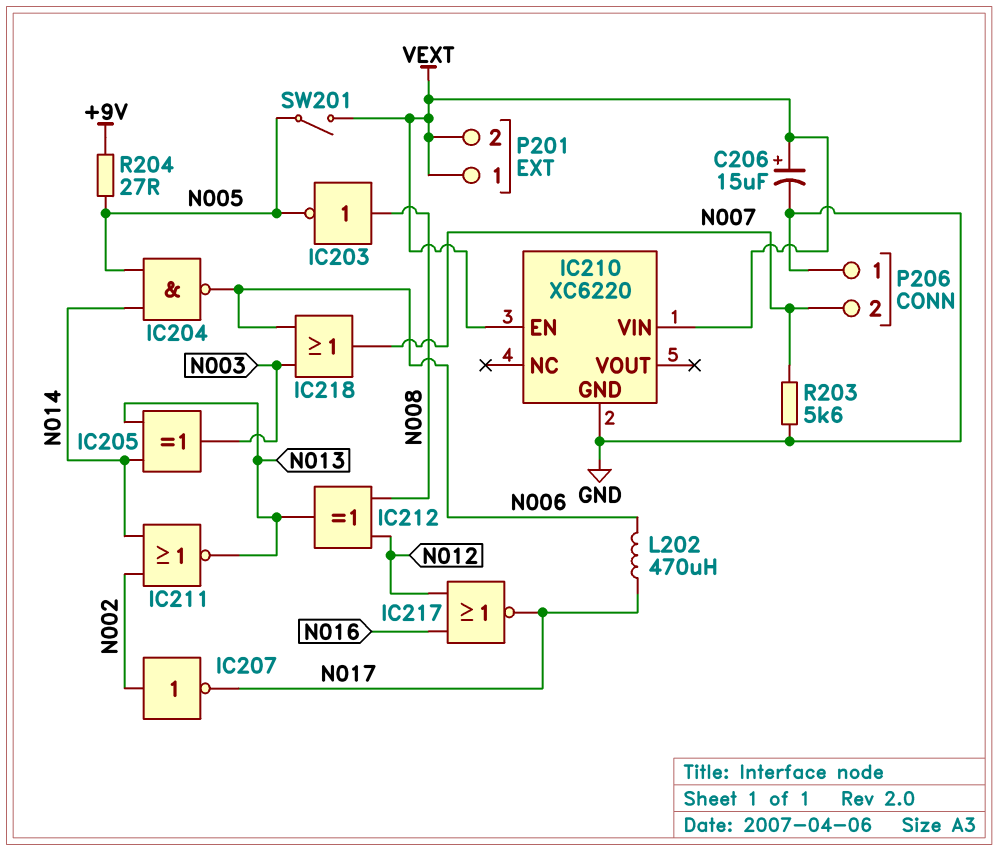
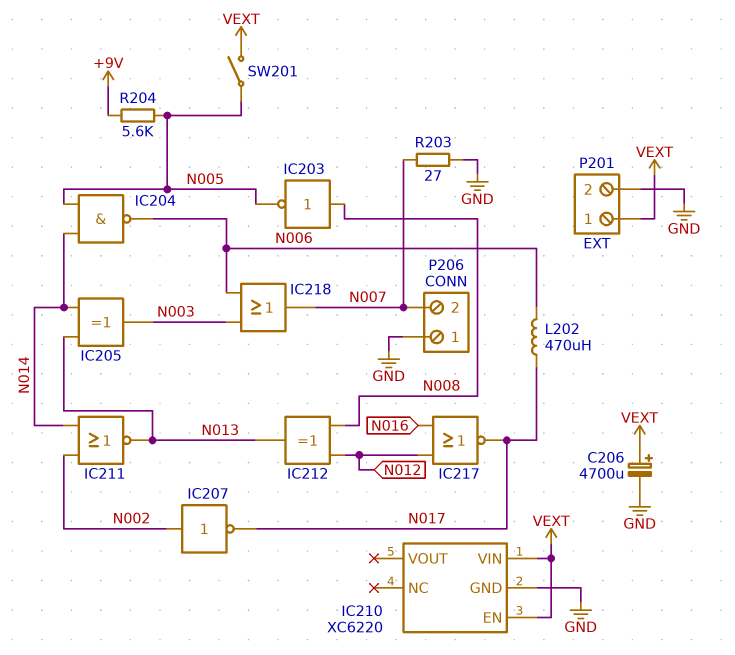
C206: 15uF (plus VEXT, minus GND) -> 4700uF (plus VEXT, minus GND)
P201 pin 2: VEXT -> GND
R203: 5.6k (GND, N007) -> 27 (GND, N007)
R204: 27 (+9V, N005) -> 5.6k (+9V, N005)

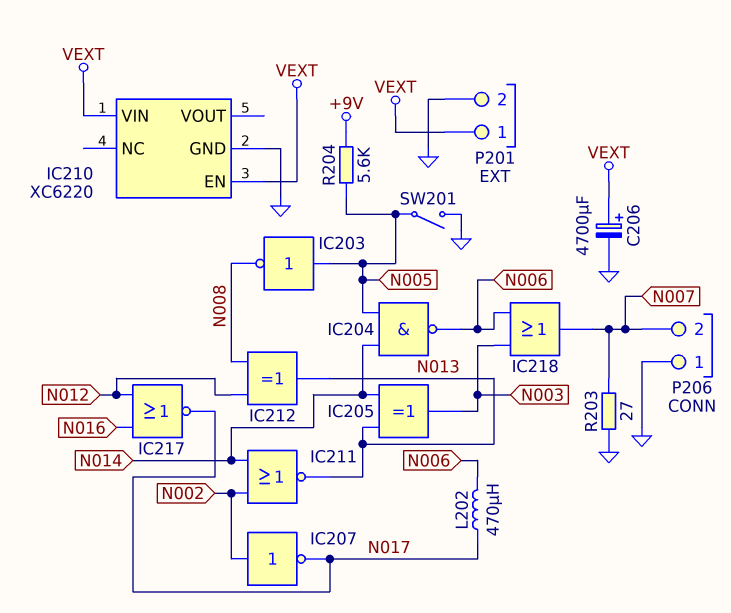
IC203: NOT (in N008, out N005) -> NOT (in N005, out N008)
SW201: switch (N005, VEXT) -> switch (GND, N005)

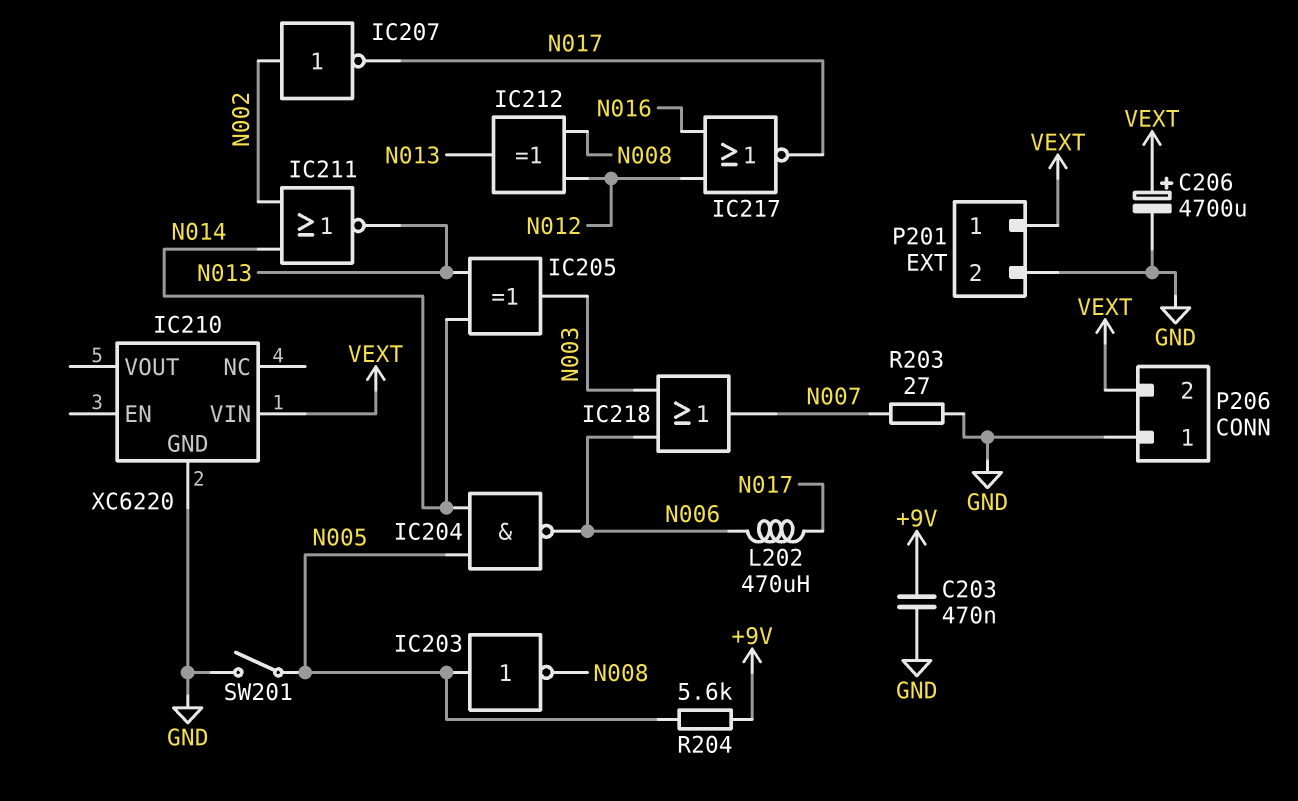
C203: none -> 470nF (+9V, GND)
IC210 pin EN: VEXT -> none
P206 pin 2: N007 -> VEXT

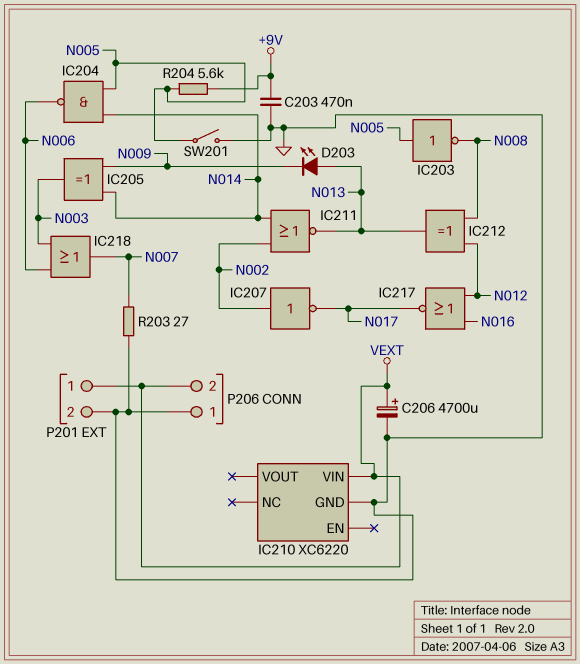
D203: none -> LED (A N013, K N009)
IC205: XOR (in N013, in N014, out N003) -> XOR (in N009, in N014, out N003)
L202: 470uH (N006, N017) -> none

